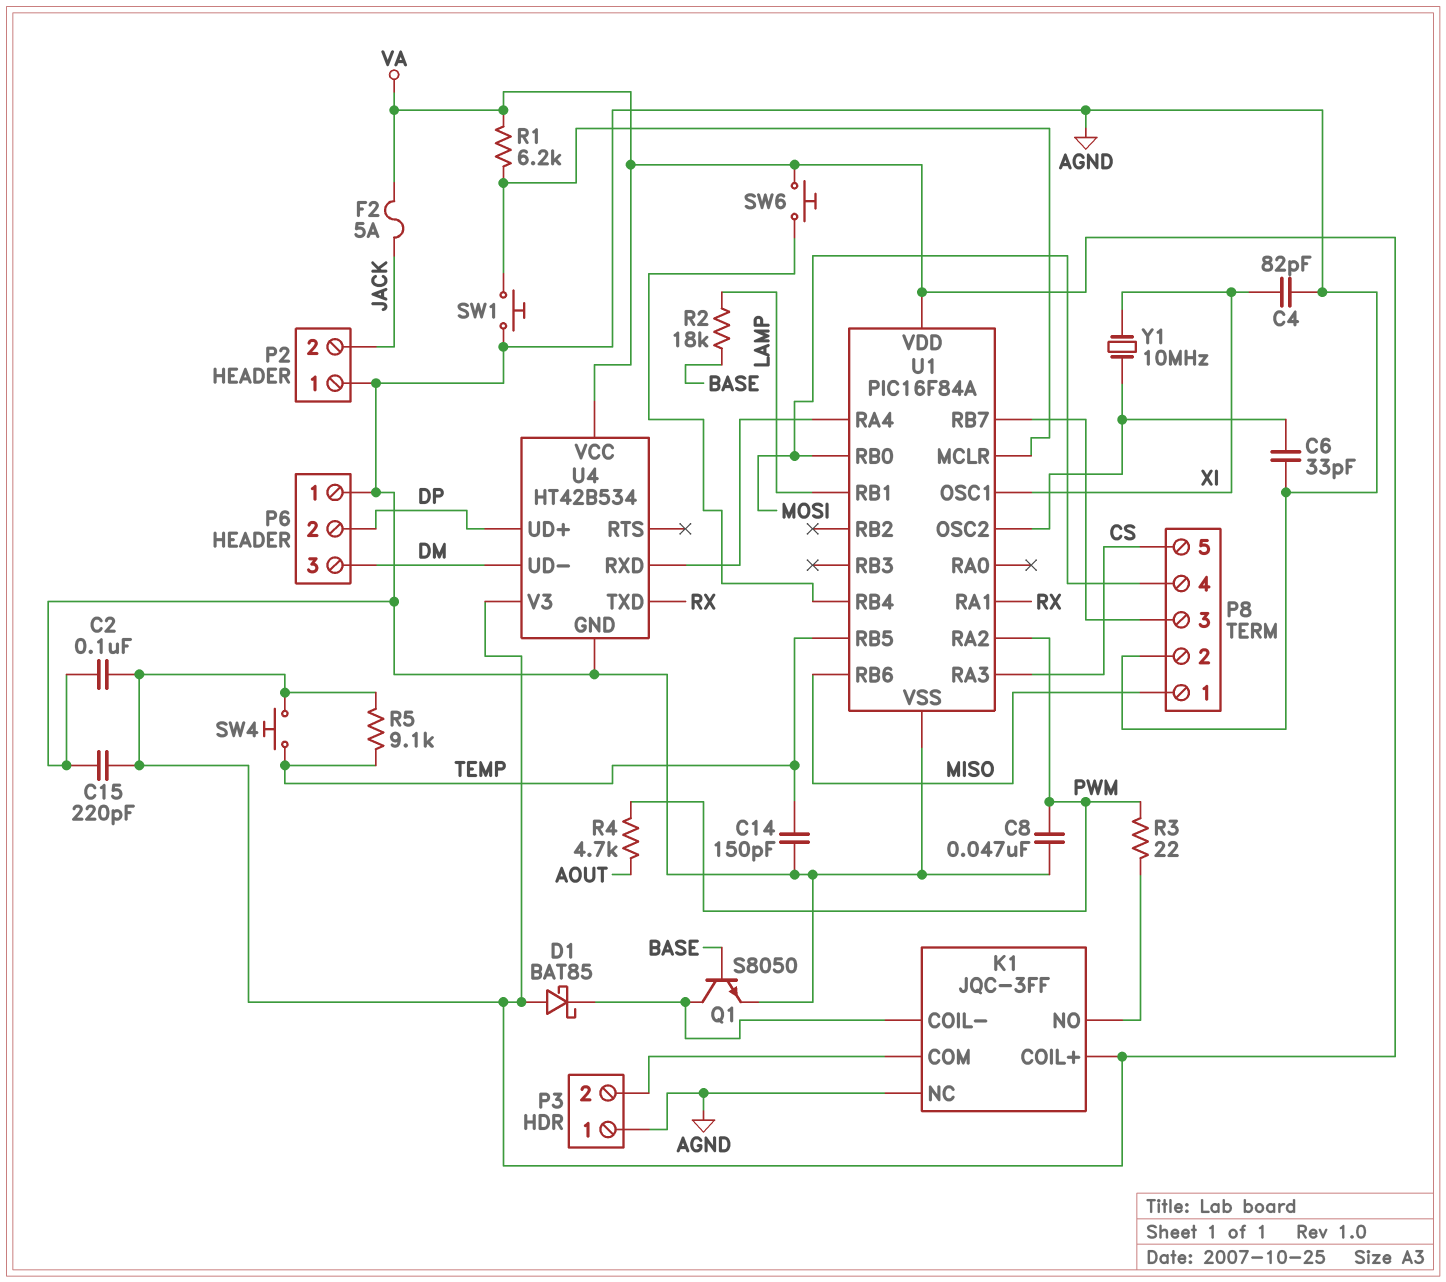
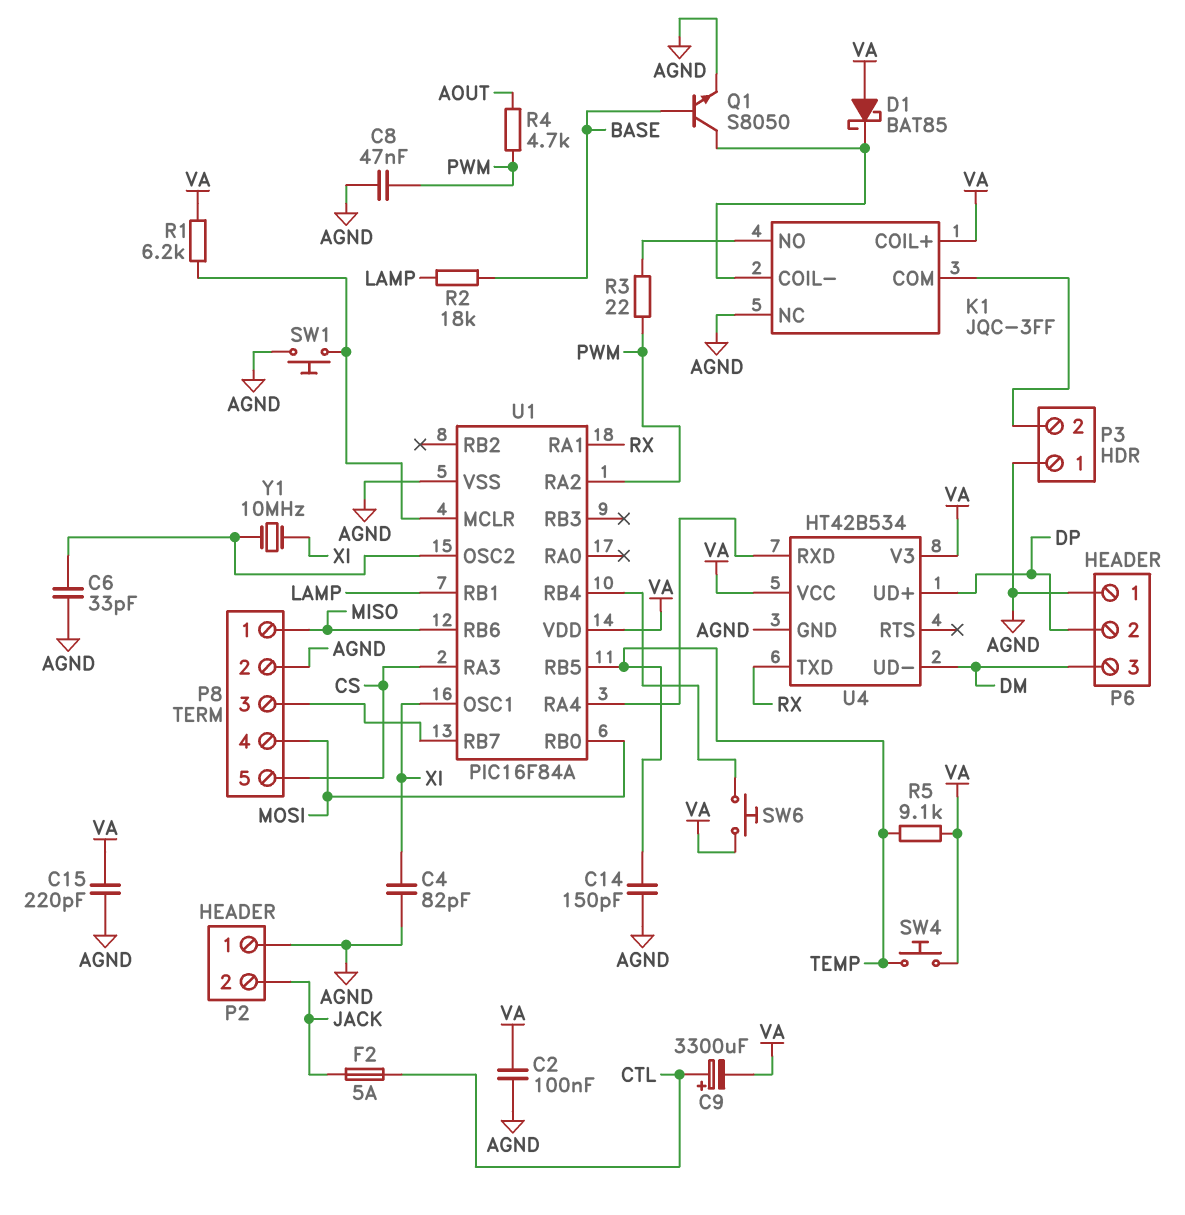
C9: none -> 3300uF (plus CTL, minus VA)
F2: 5A (JACK, VA) -> 5A (CTL, JACK)

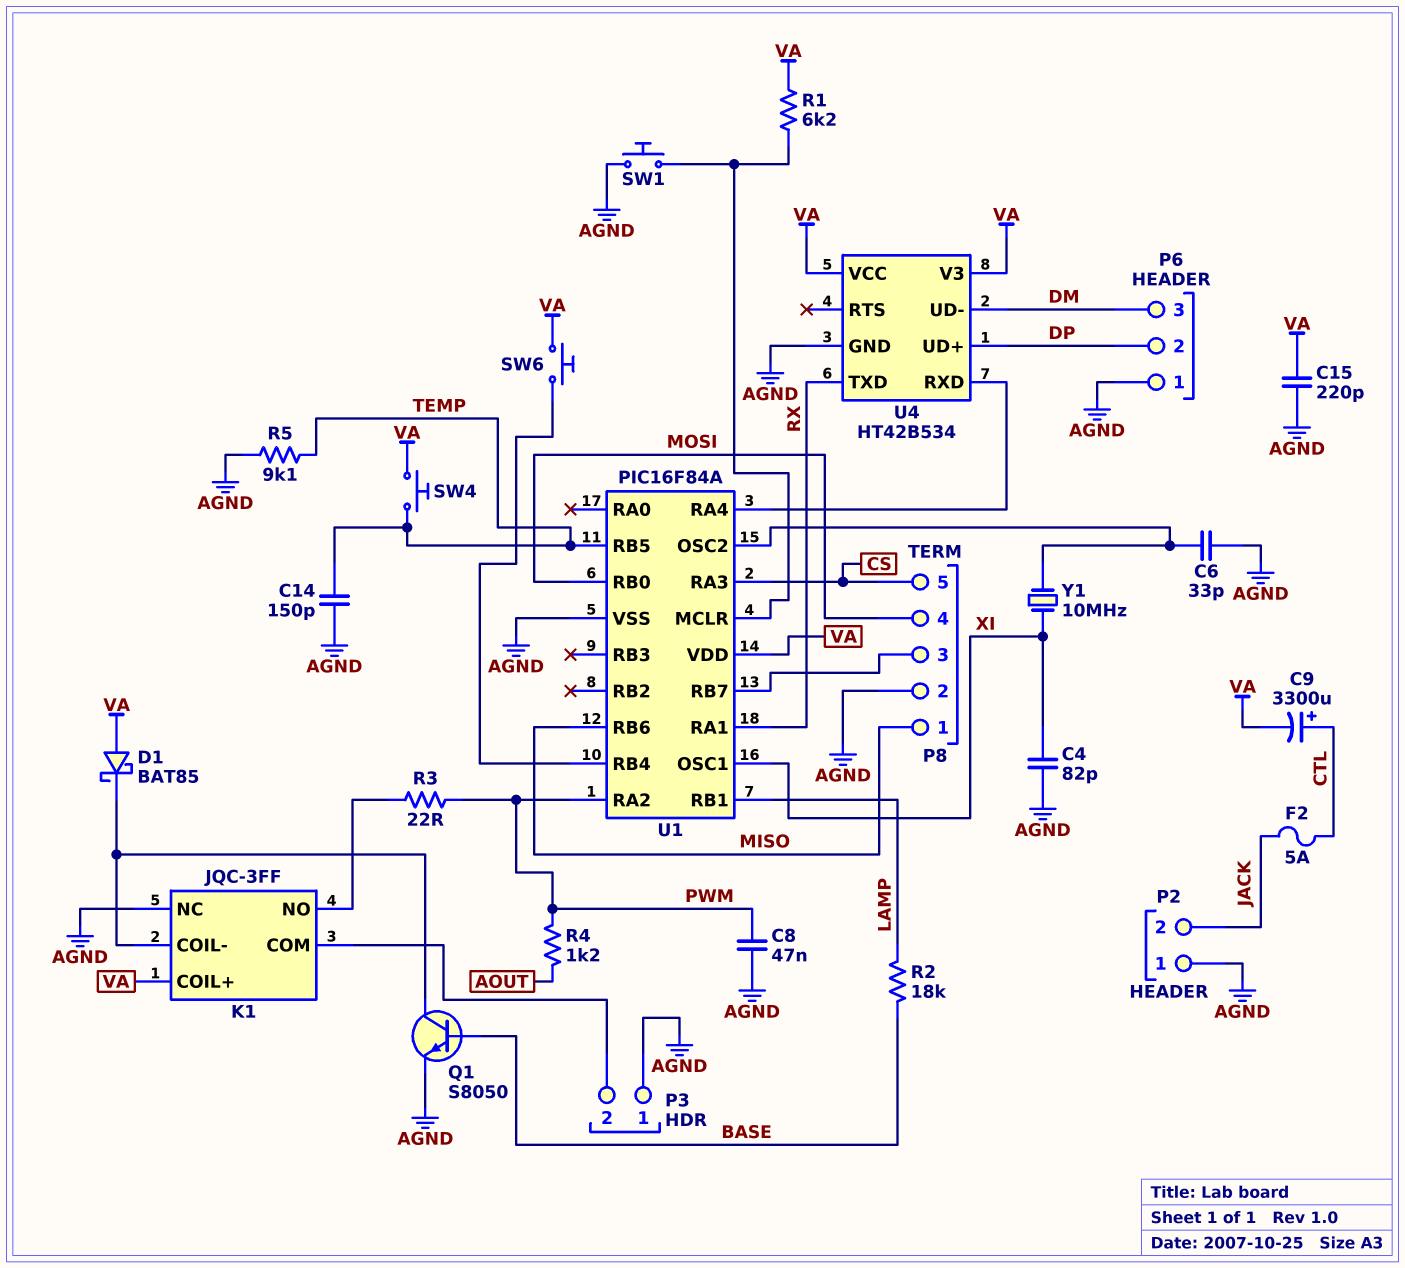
C2: 100nF (AGND, VA) -> none
R4: 4.7k (AOUT, PWM) -> 1.2k (AOUT, PWM)
R5: 9.1k (TEMP, VA) -> 9.1k (AGND, TEMP)

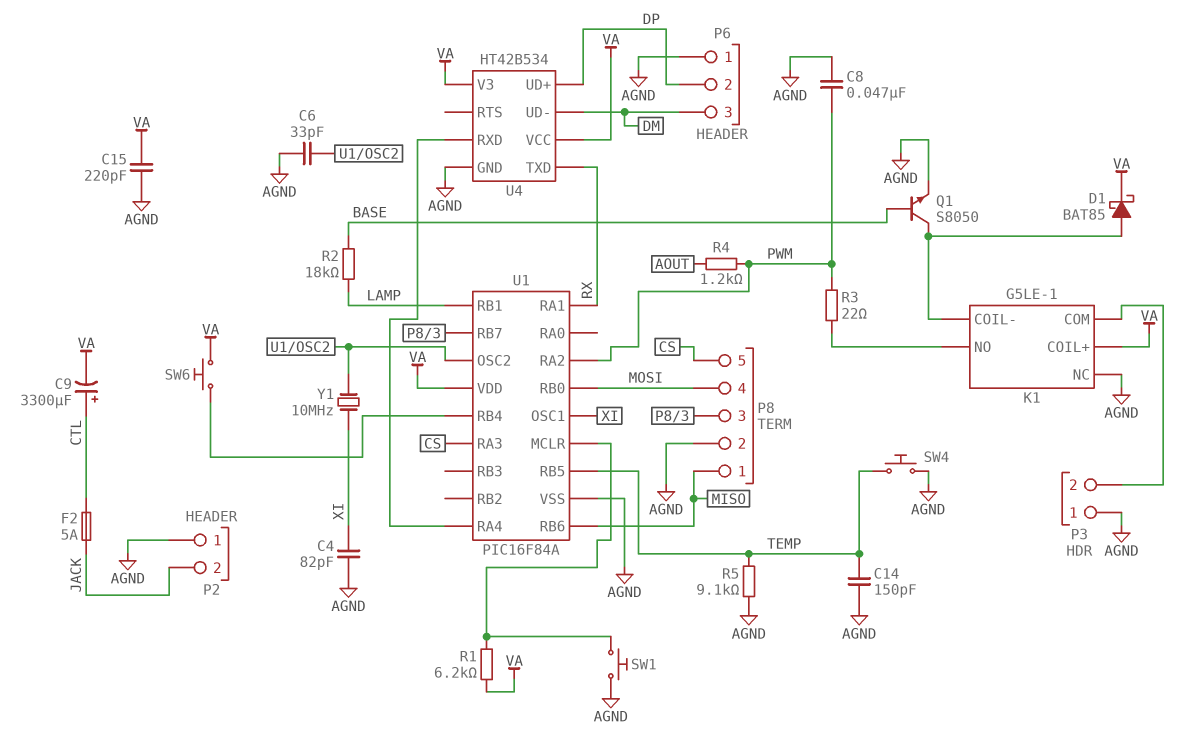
D1: schottky BAT85 (A VA, K K1/COIL-) -> schottky BAT85 (A K1/COIL-, K VA)
K1: JQC-3FF -> G5LE-1
SW4: button (TEMP, VA) -> button (AGND, TEMP)

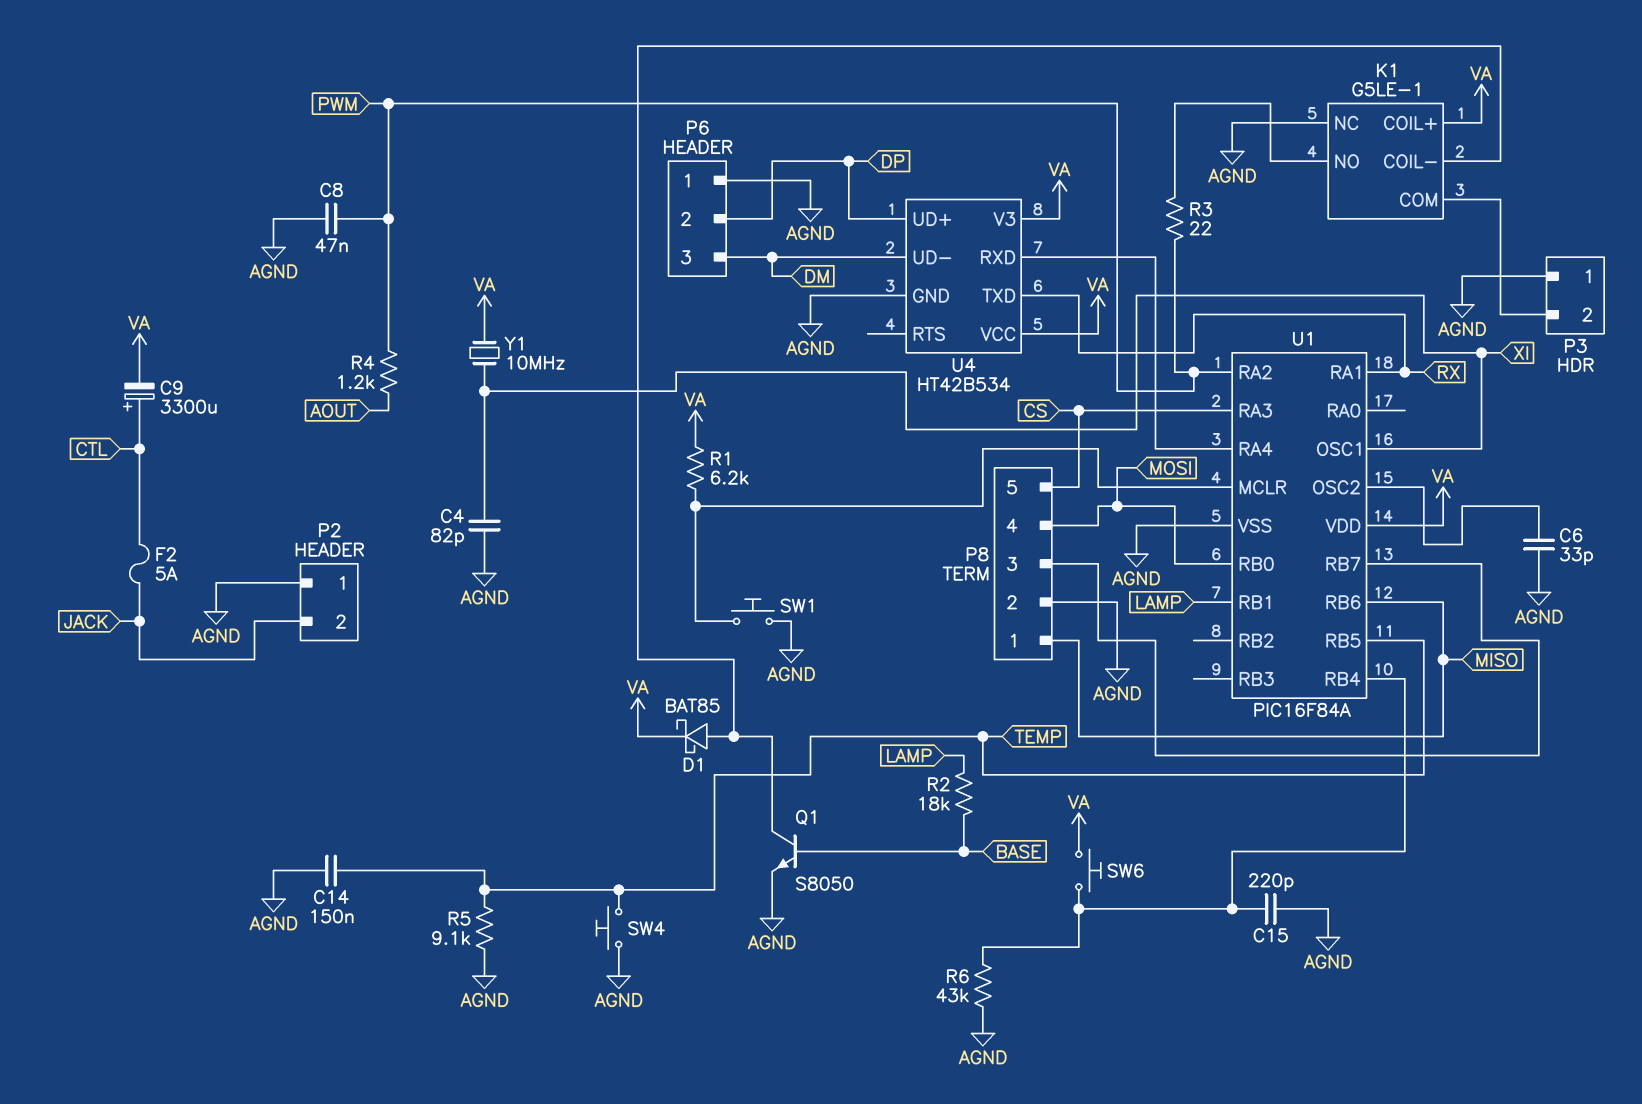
C14: 150pF (AGND, TEMP) -> 150nF (AGND, TEMP)
C15: 220pF (AGND, VA) -> 220pF (AGND, U1/RB4)
R6: none -> 43k (AGND, U1/RB4)
Y1: 10MHz (U1/OSC2, XI) -> 10MHz (VA, XI)

